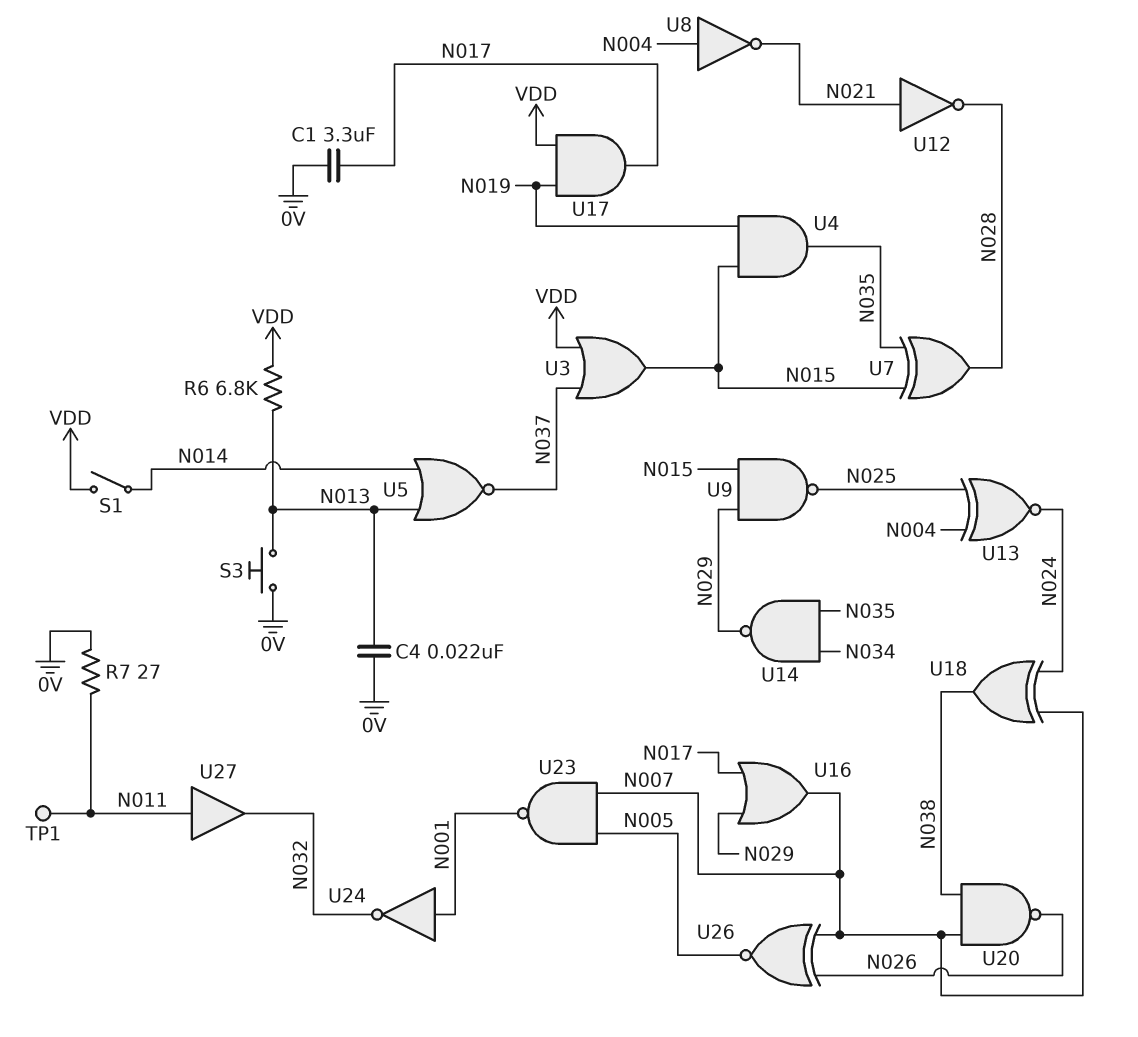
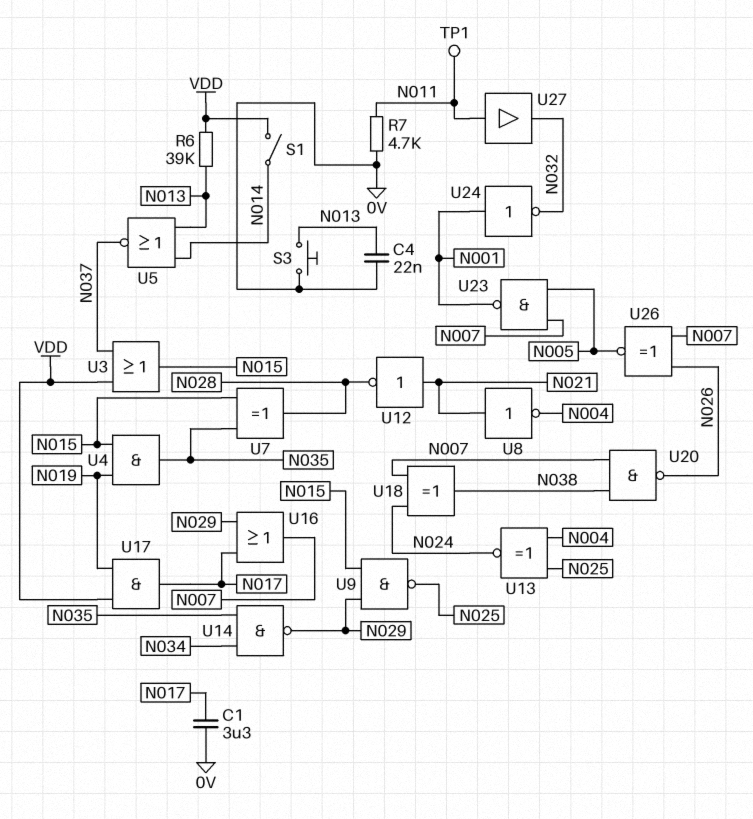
R6: 6.8k (N013, VDD) -> 39k (N013, VDD)
R7: 27 (0V, N011) -> 4.7k (0V, N011)
U8: NOT (in N004, out N021) -> NOT (in N021, out N004)

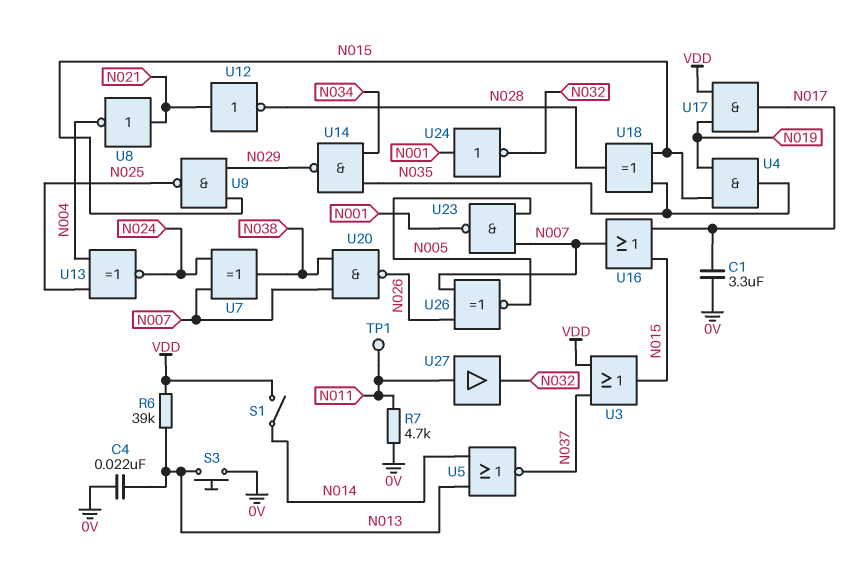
U7: XOR (in N015, in N035, out N028) -> XOR (in N007, in N024, out N038)
U16: OR (in N017, in N029, out N007) -> OR (in N015, in N017, out N007)
U18: XOR (in N007, in N024, out N038) -> XOR (in N015, in N035, out N028)

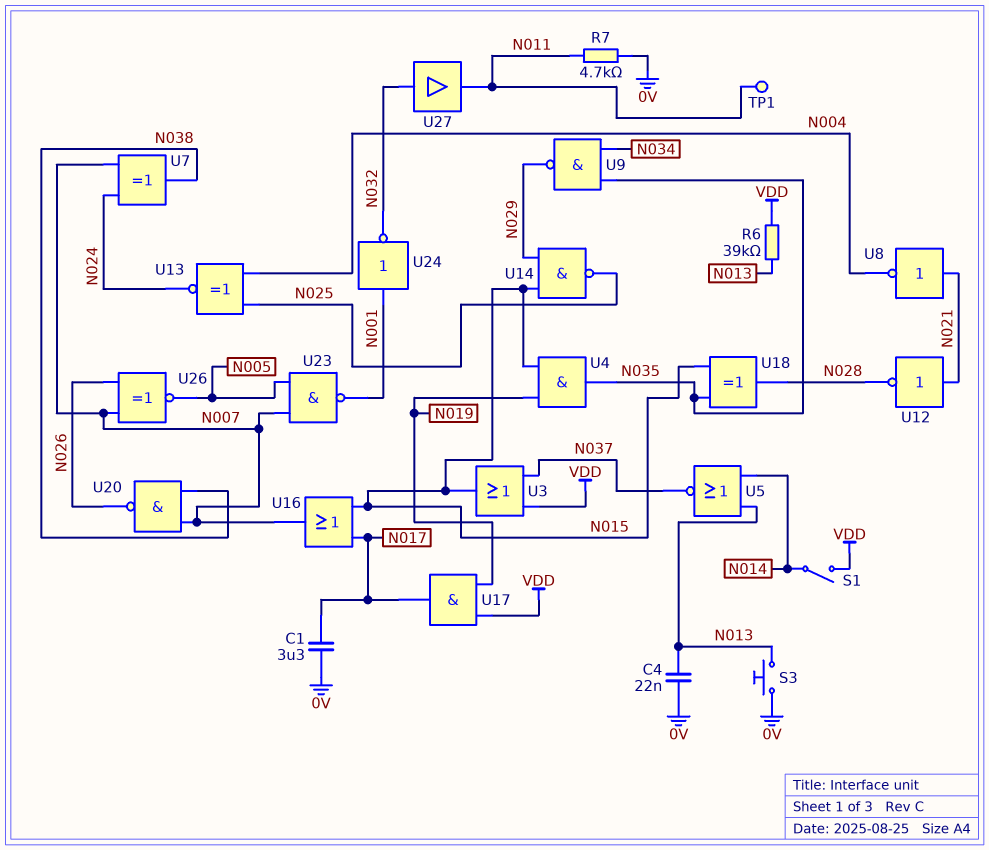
U9: NAND (in N015, in N029, out N025) -> NAND (in N034, in N035, out N029)
U14: NAND (in N034, in N035, out N029) -> NAND (in N015, in N029, out N025)
U27: buffer (in N011, out N032) -> buffer (in N032, out N011)

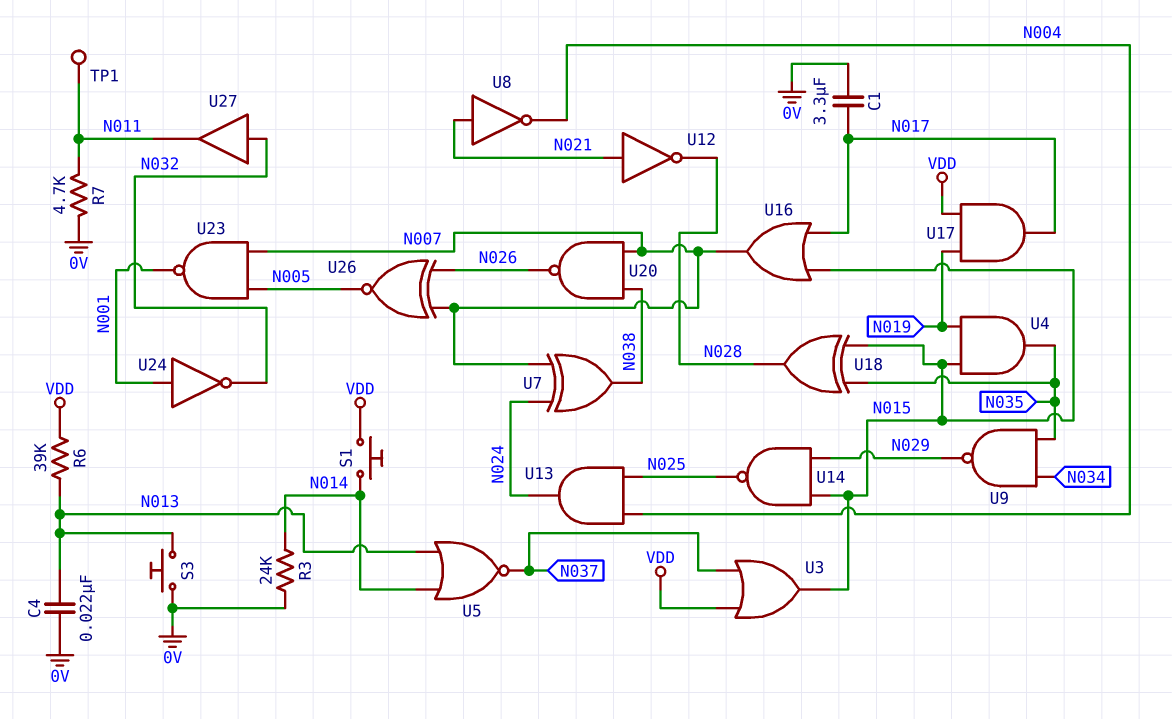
R3: none -> 24k (0V, N014)
S1: switch (N014, VDD) -> button (N014, VDD)
U13: XNOR (in N004, in N025, out N024) -> AND (in N004, in N025, out N024)

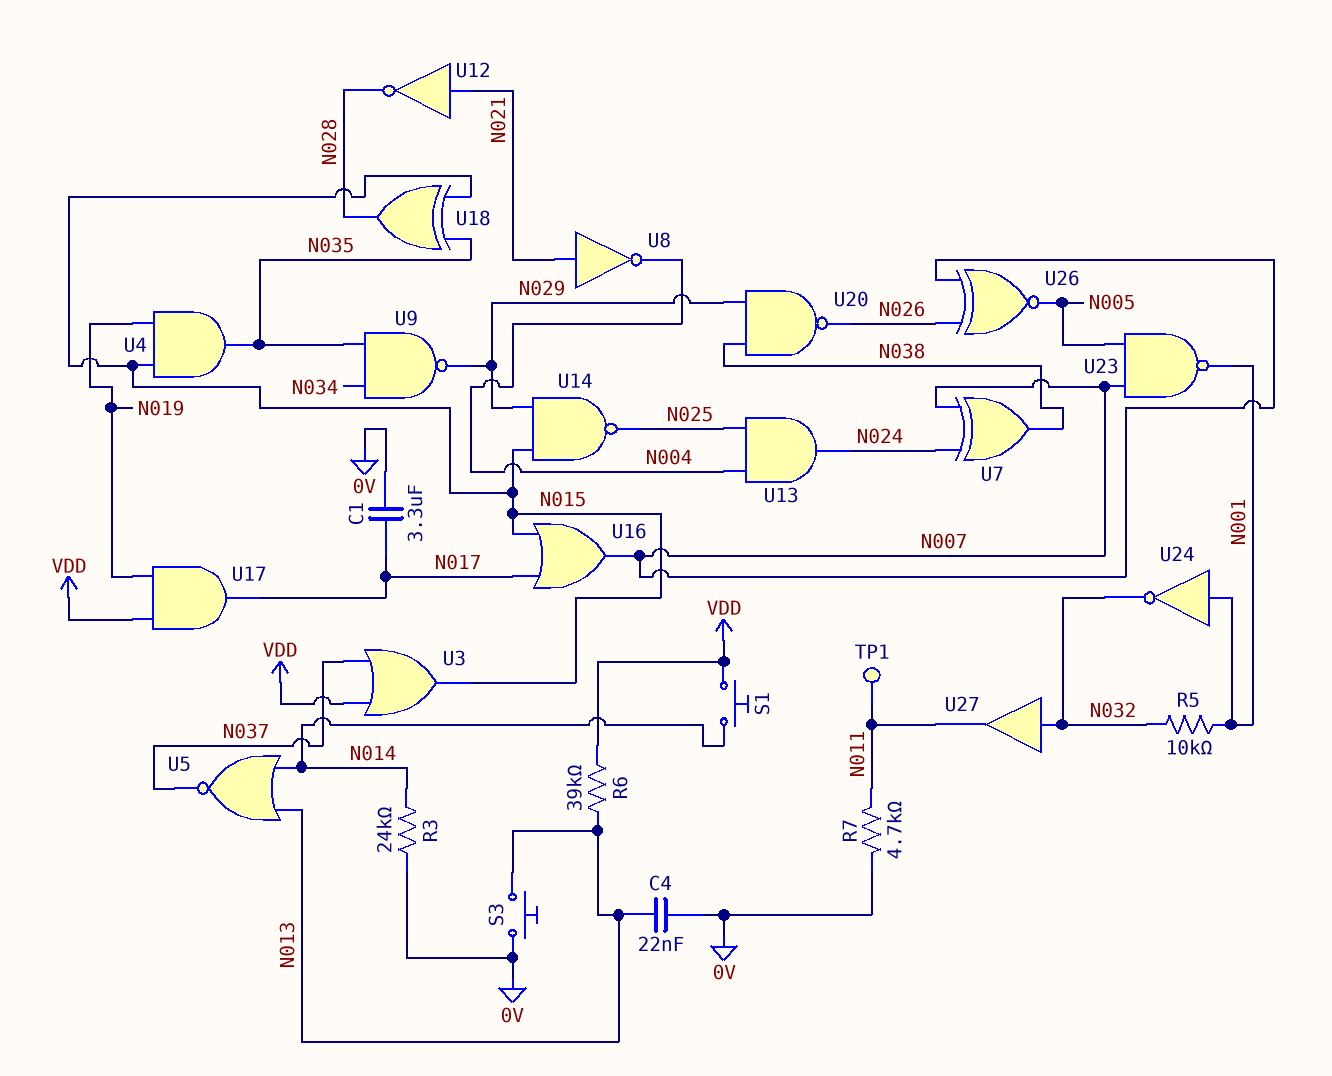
R5: none -> 10k (N001, N032)
U20: NAND (in N007, in N038, out N026) -> NAND (in N029, in N038, out N026)

